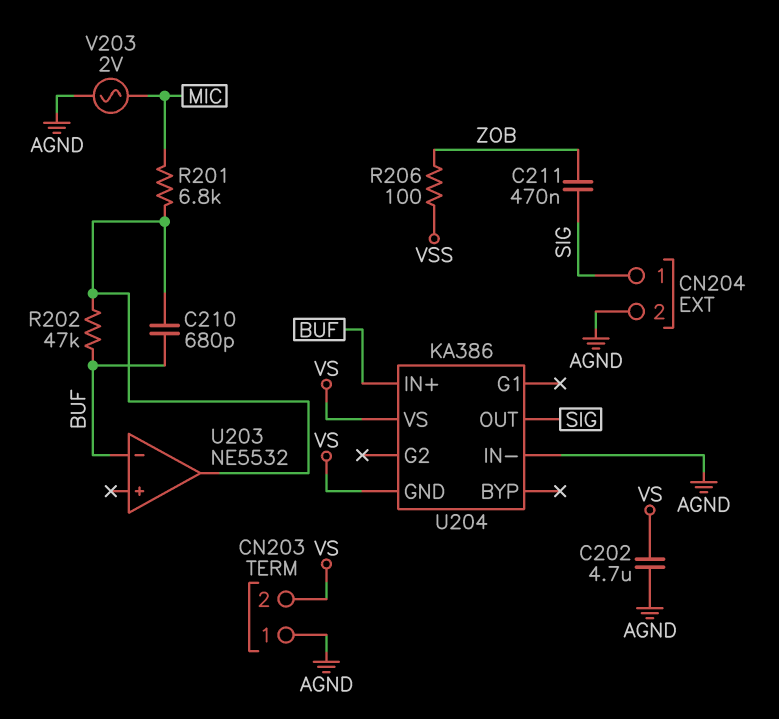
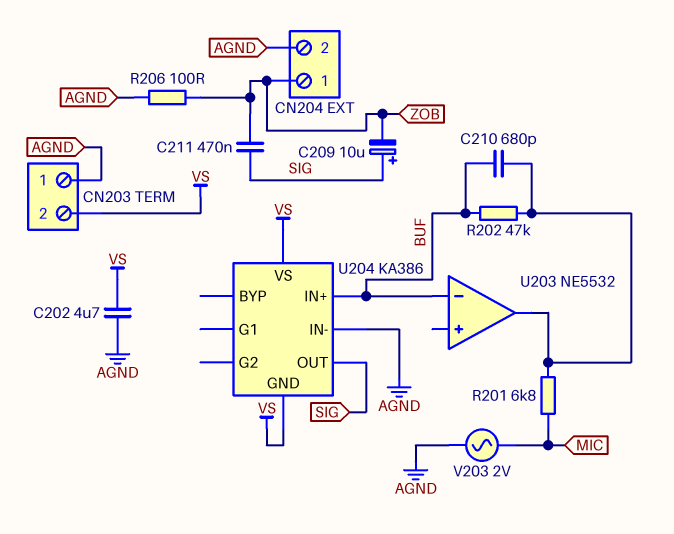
C209: none -> 10uF (plus SIG, minus ZOB)
CN204 pin 1: SIG -> ZOB
R206: 100 (VSS, ZOB) -> 100 (AGND, ZOB)

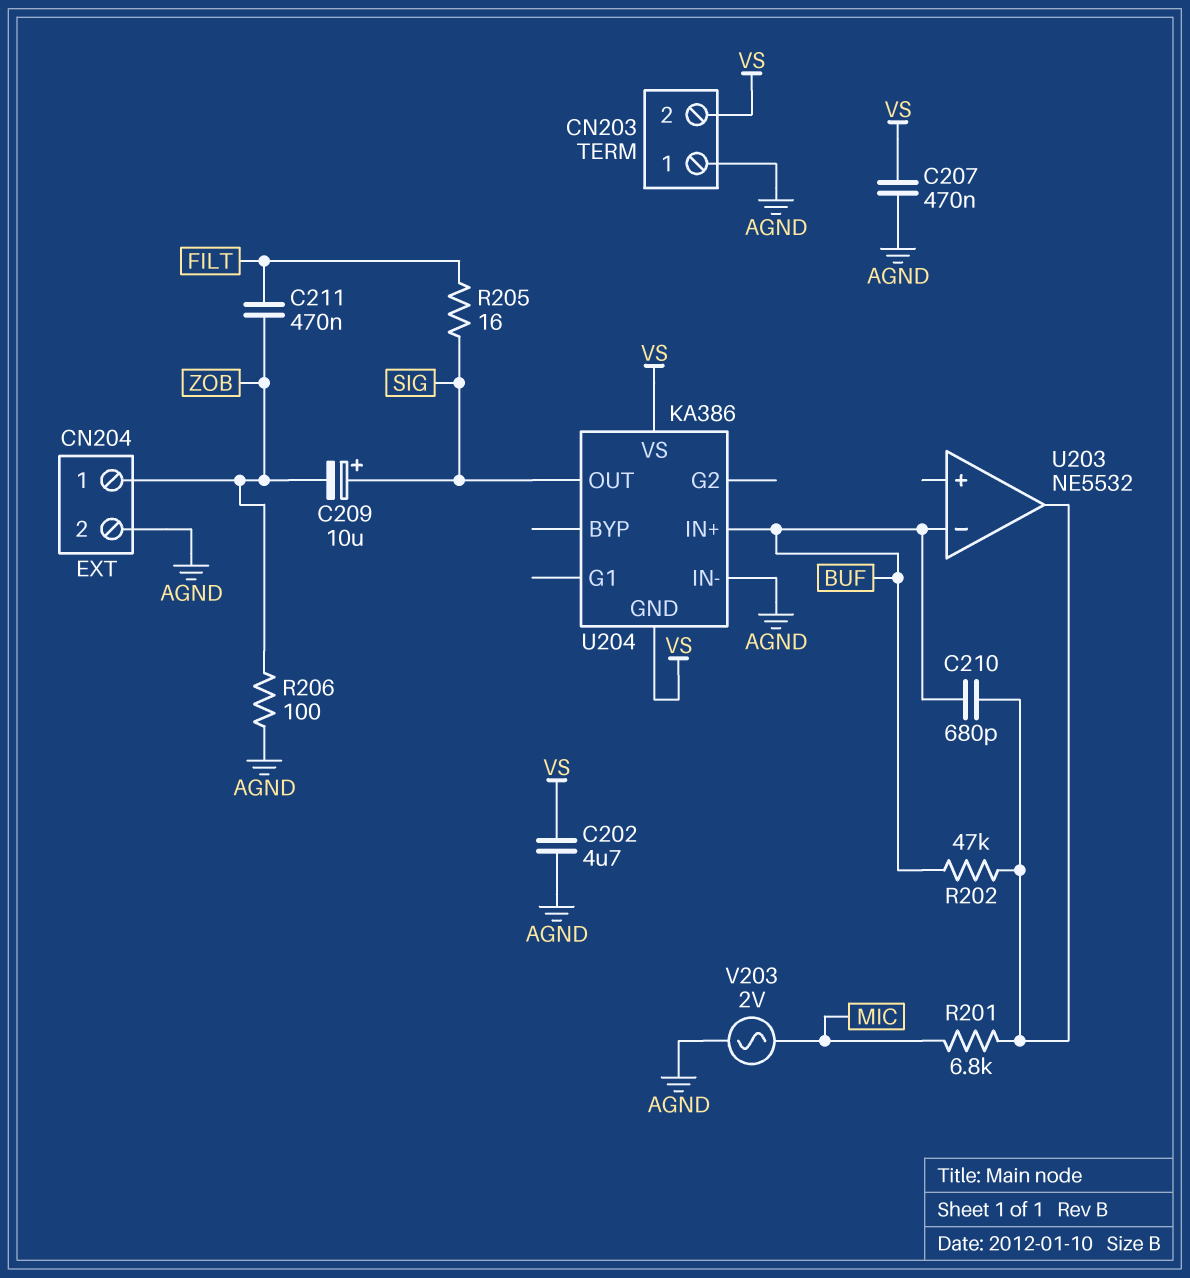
C207: none -> 470nF (AGND, VS)
C211: 470nF (SIG, ZOB) -> 470nF (FILT, ZOB)
R205: none -> 16 (FILT, SIG)

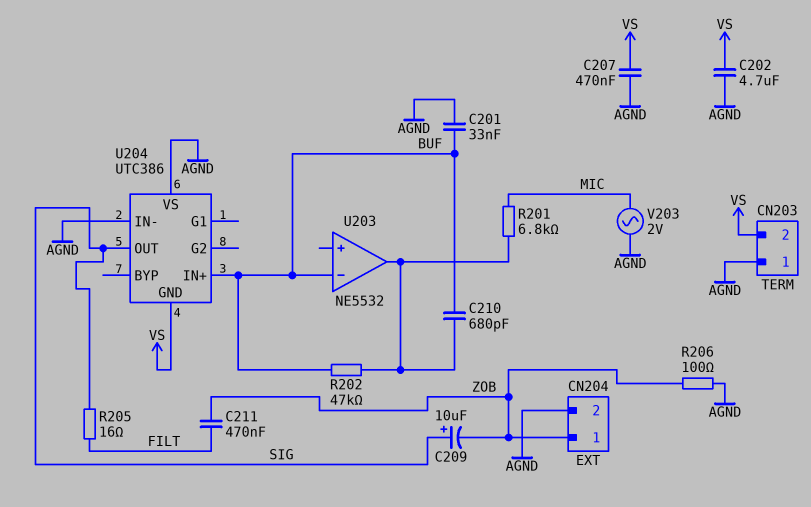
C201: none -> 33nF (AGND, BUF)
U204: KA386 -> UTC386
U204 pin VS: VS -> AGND

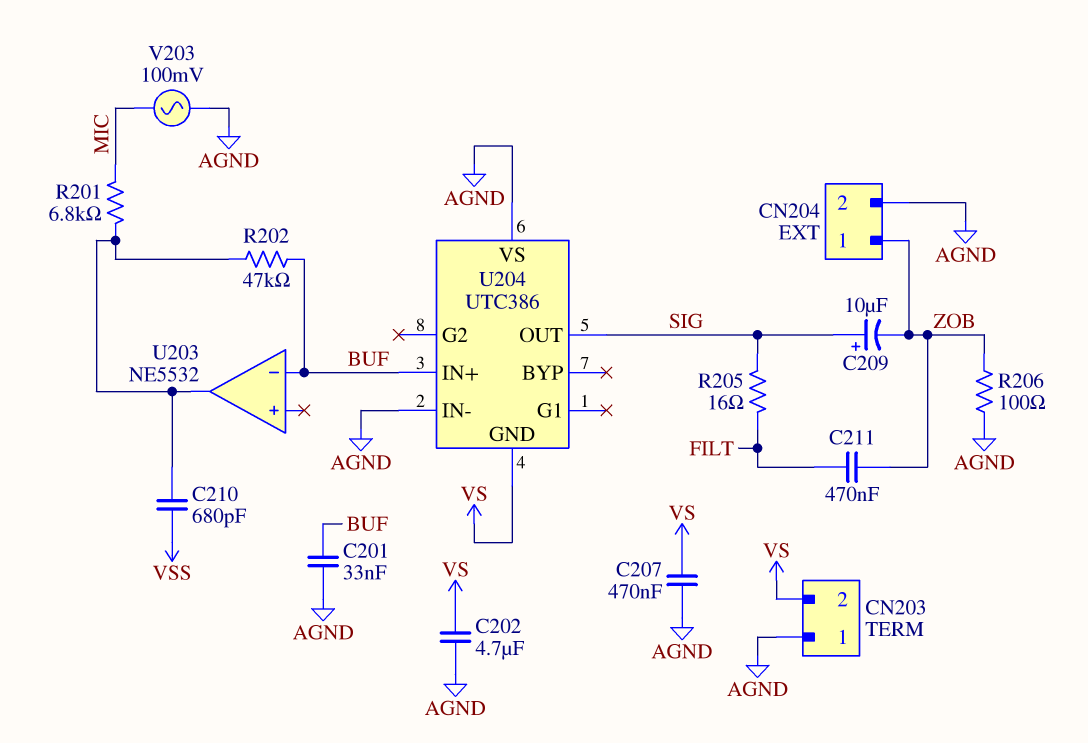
C210: 680pF (BUF, U203/out) -> 680pF (U203/out, VSS)
V203: AC 2V (AGND, MIC) -> AC 100mV (AGND, MIC)

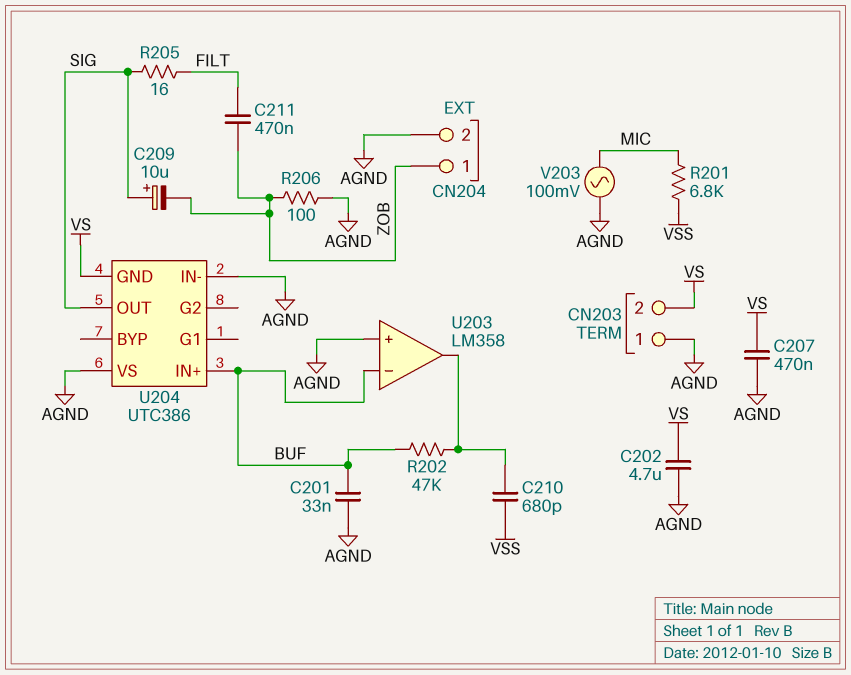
R201: 6.8k (MIC, U203/out) -> 6.8k (MIC, VSS)
U203: NE5532 -> LM358
U203 pin in+: none -> AGND

